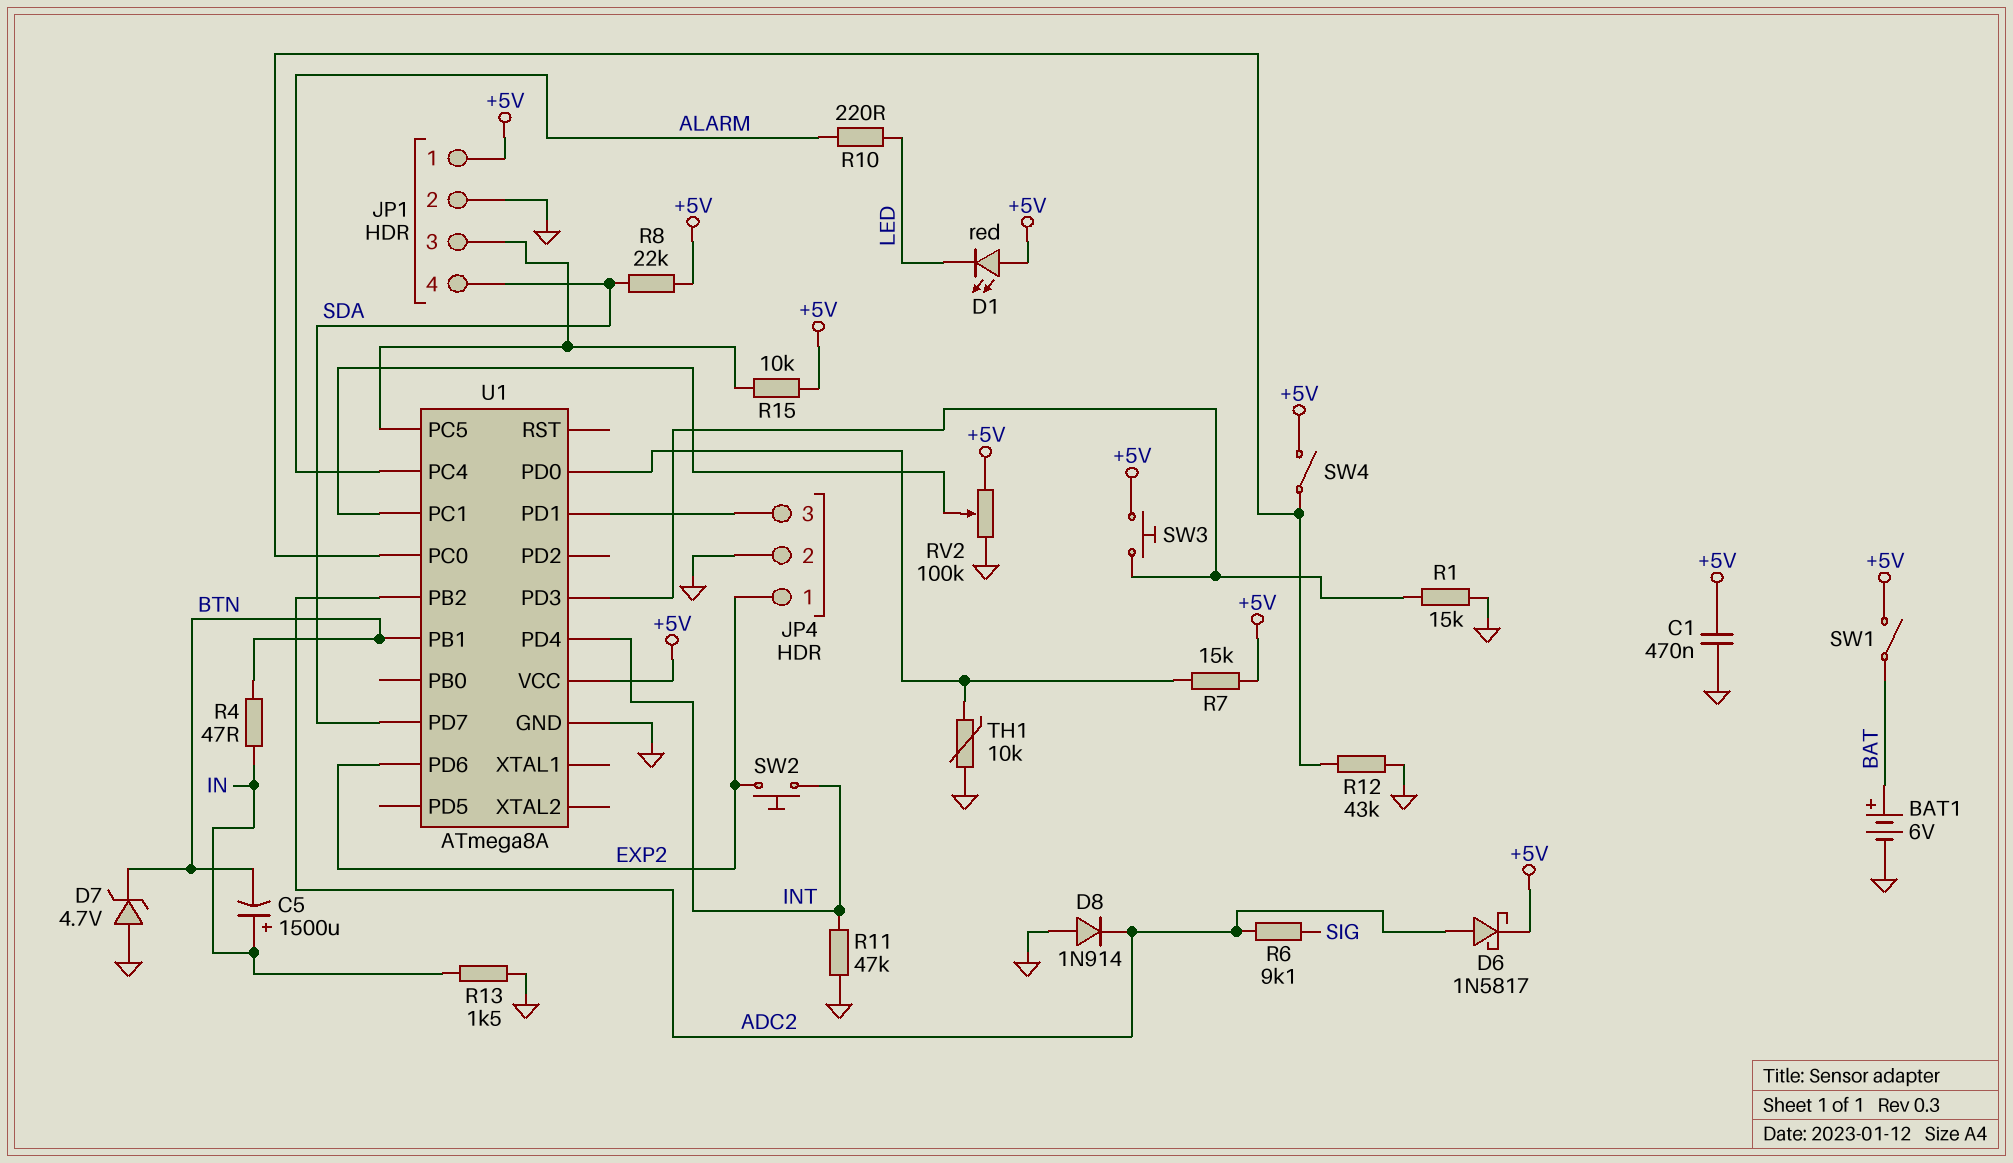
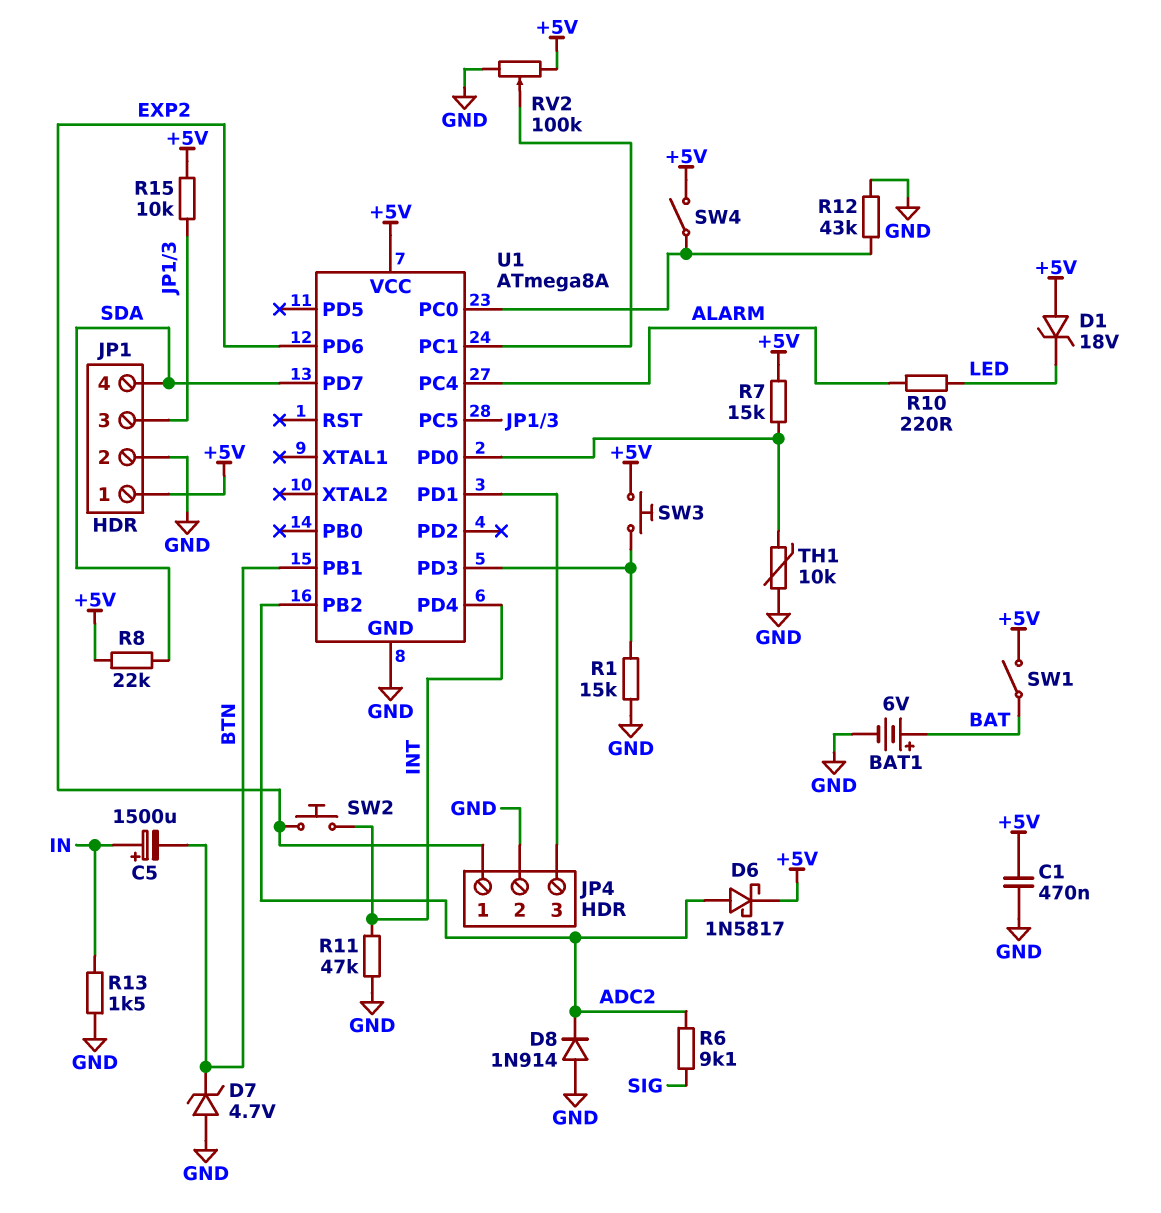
D1: LED red (A +5V, K LED) -> zener 18V (A +5V, K LED)
R4: 47 (BTN, IN) -> none

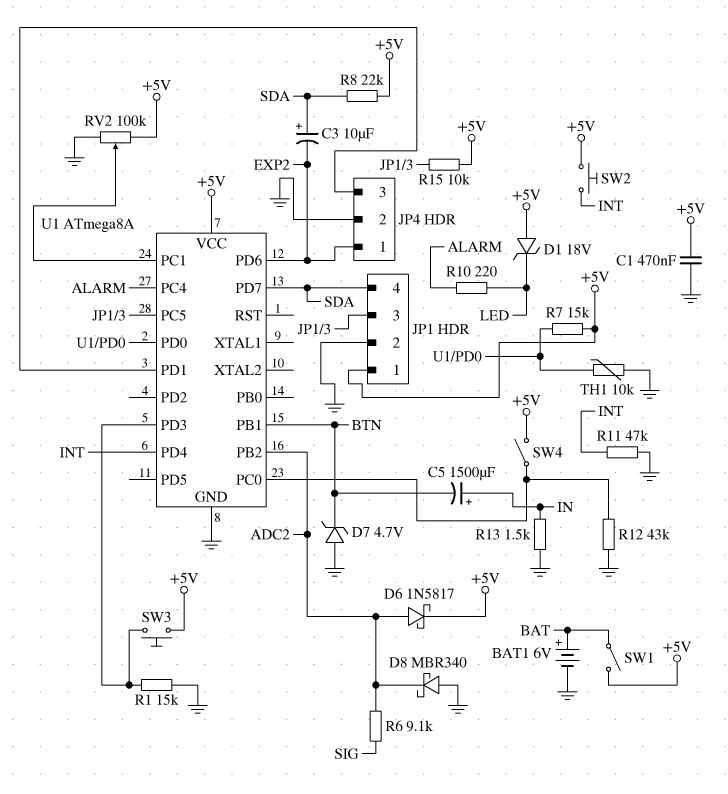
C3: none -> 10uF (plus SDA, minus EXP2)
D8: diode 1N914 (A GND, K ADC2) -> schottky MBR340 (A GND, K ADC2)
SW2: button (EXP2, INT) -> button (+5V, INT)

